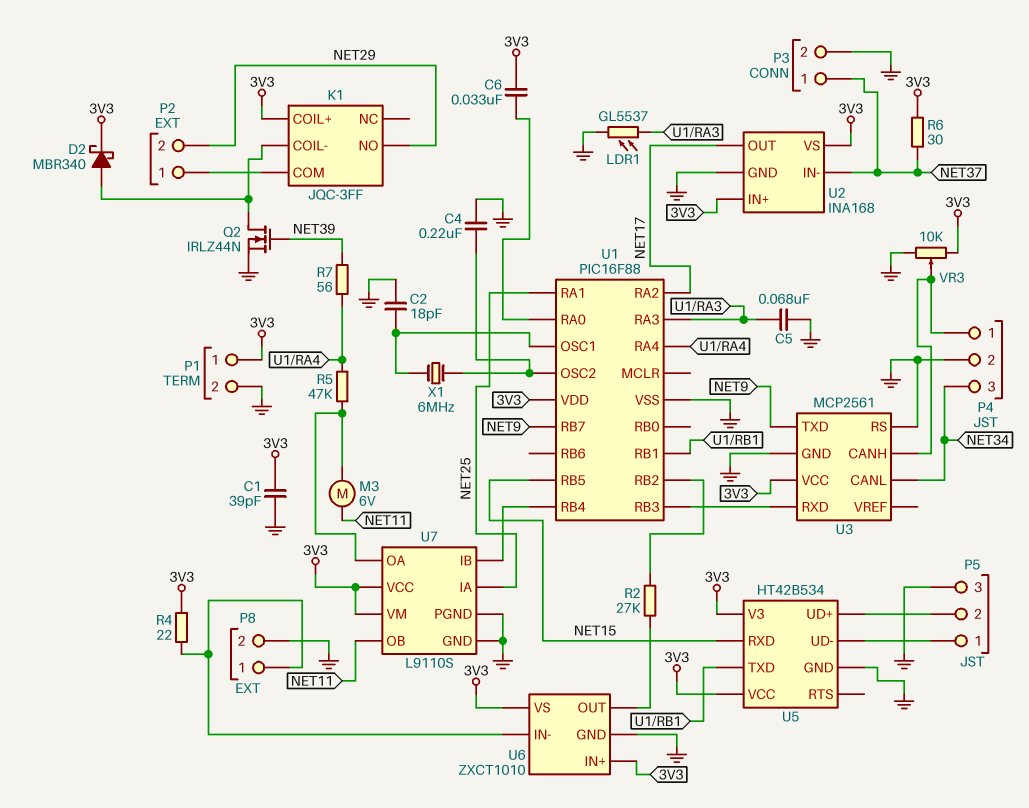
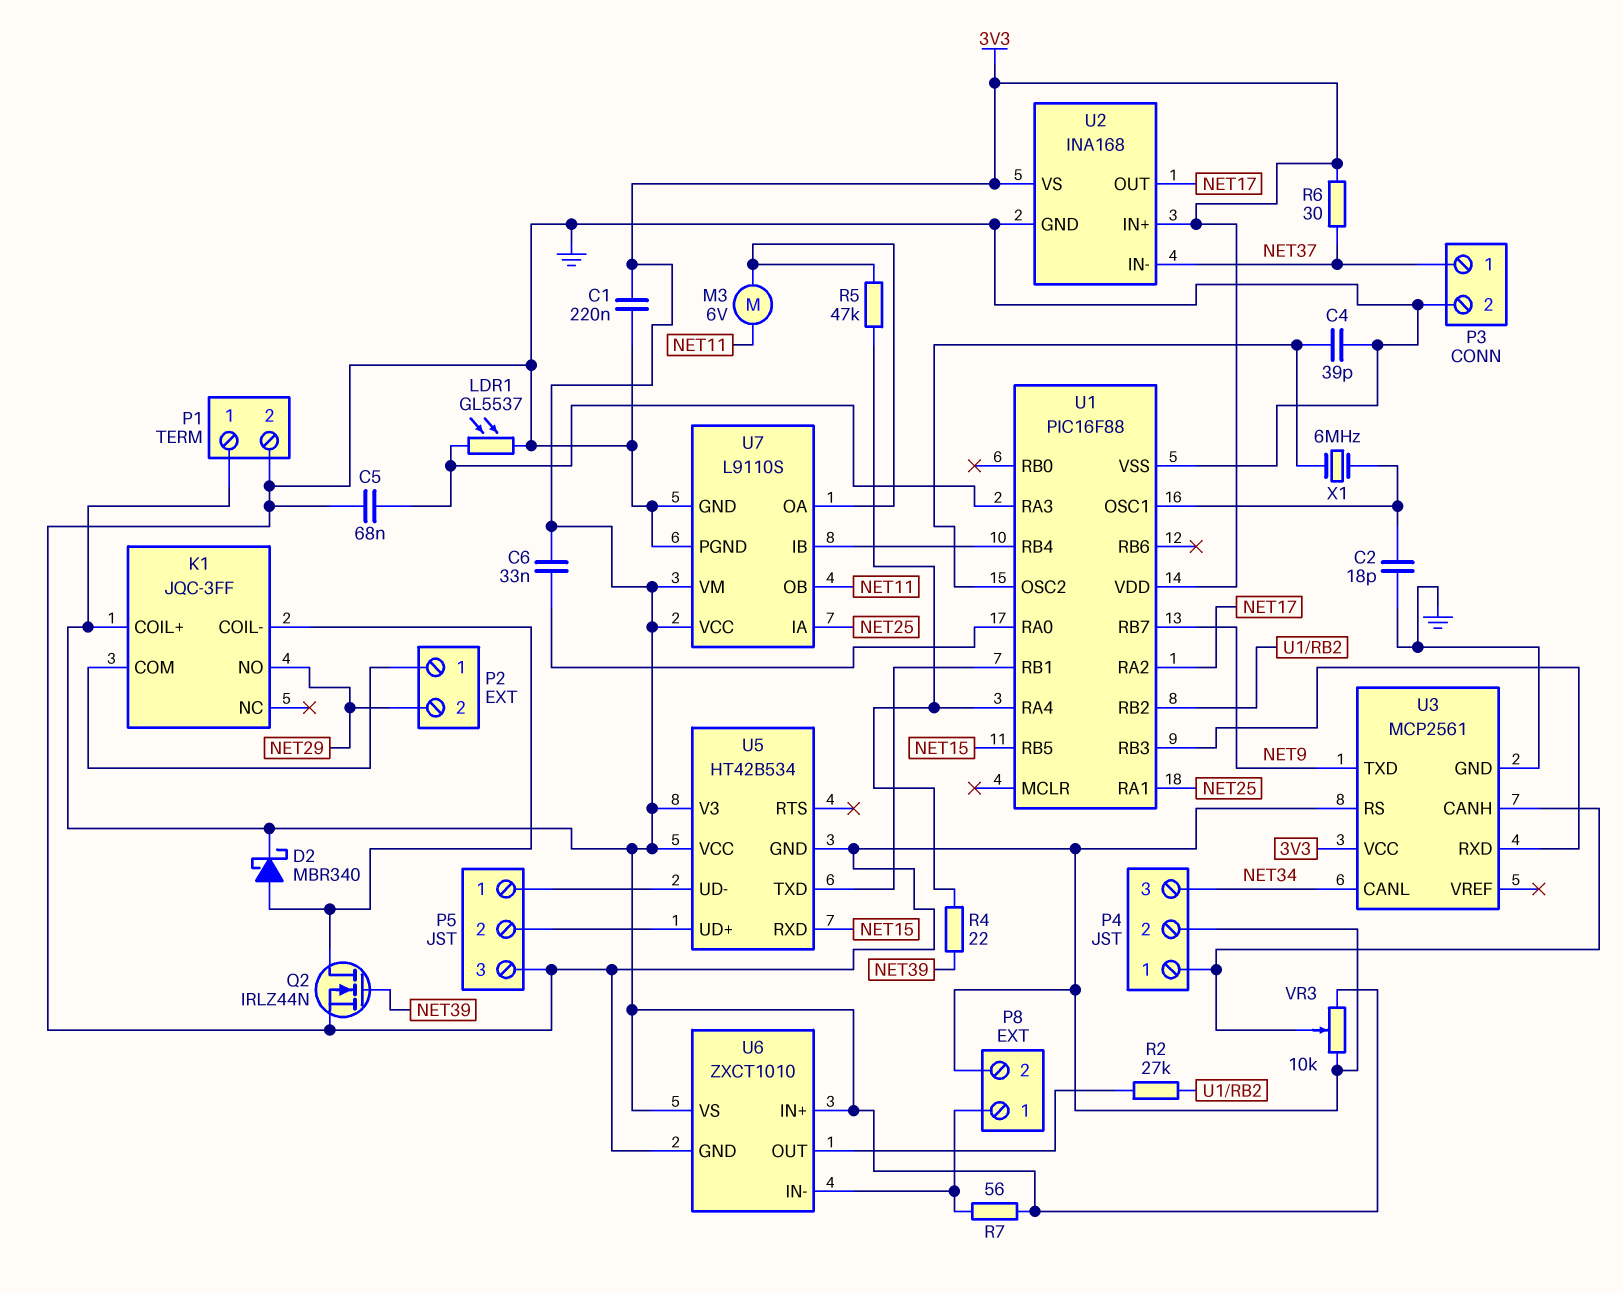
C1: 39pF (3V3, GND) -> 220nF (3V3, GND)
C4: 220nF (GND, U1/OSC2) -> 39pF (GND, U1/OSC2)
R4: 22 (3V3, P8/1) -> 22 (NET39, U1/RA4)
R7: 56 (NET39, U1/RA4) -> 56 (3V3, P8/1)

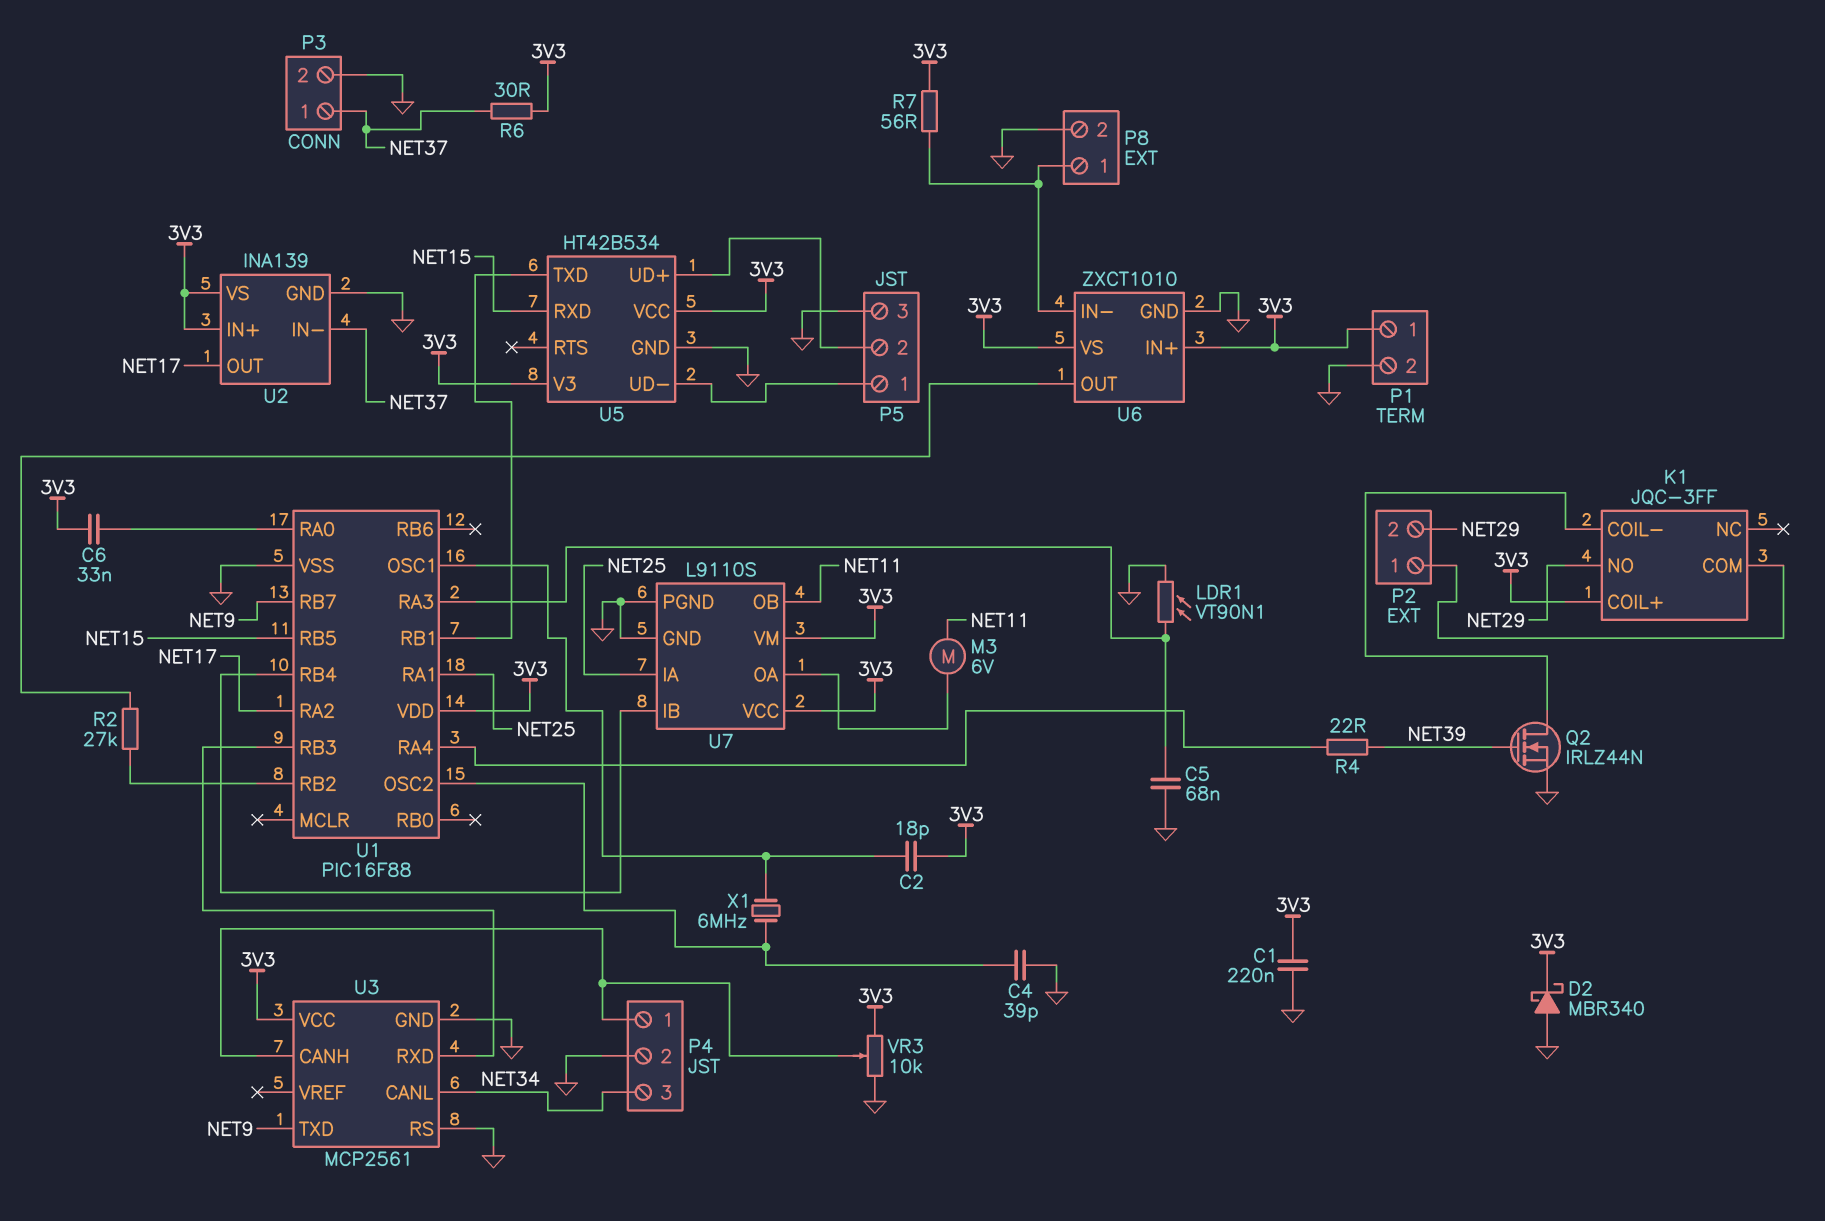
C2: 18pF (GND, U1/OSC1) -> 18pF (3V3, U1/OSC1)
D2: schottky MBR340 (A K1/COIL-, K 3V3) -> schottky MBR340 (A GND, K 3V3)
LDR1: GL5537 (GND, U1/RA3) -> VT90N1 (GND, U1/RA3)
R5: 47k (U1/RA4, U7/OA) -> none
U2: INA168 -> INA139

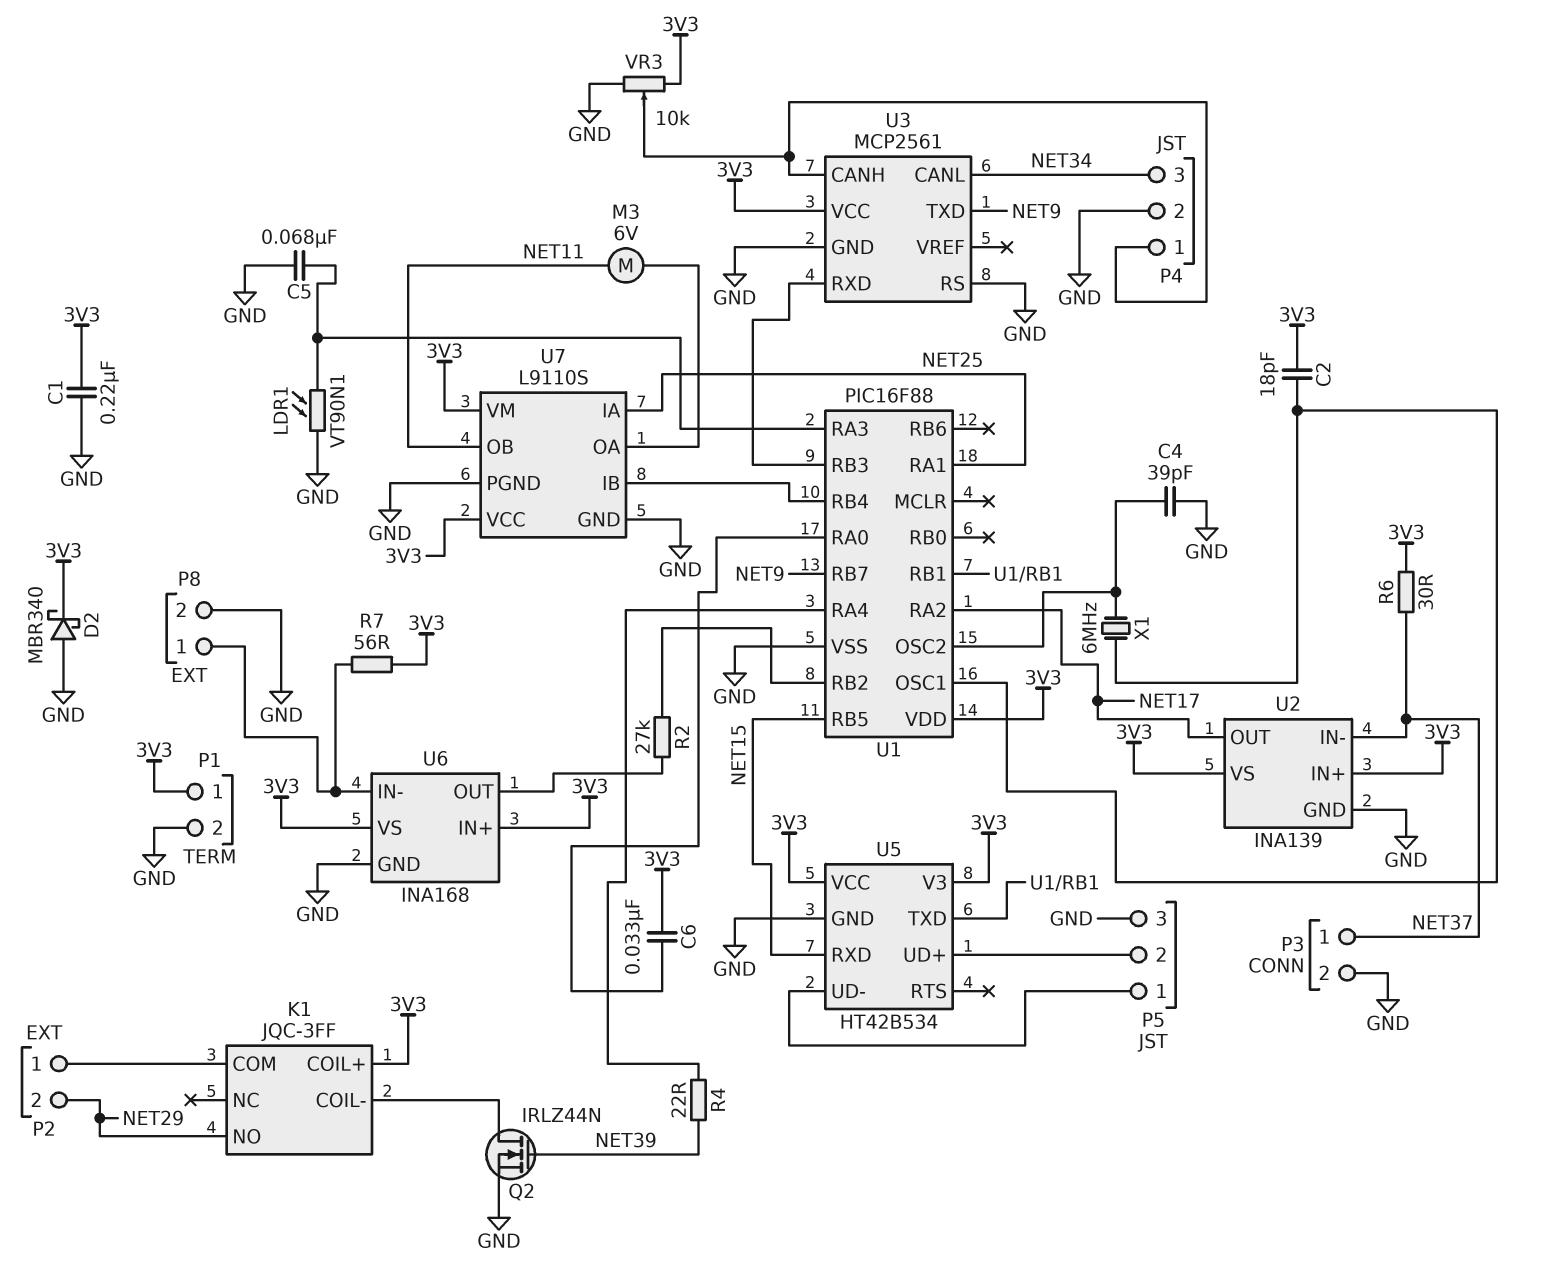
U6: ZXCT1010 -> INA168

